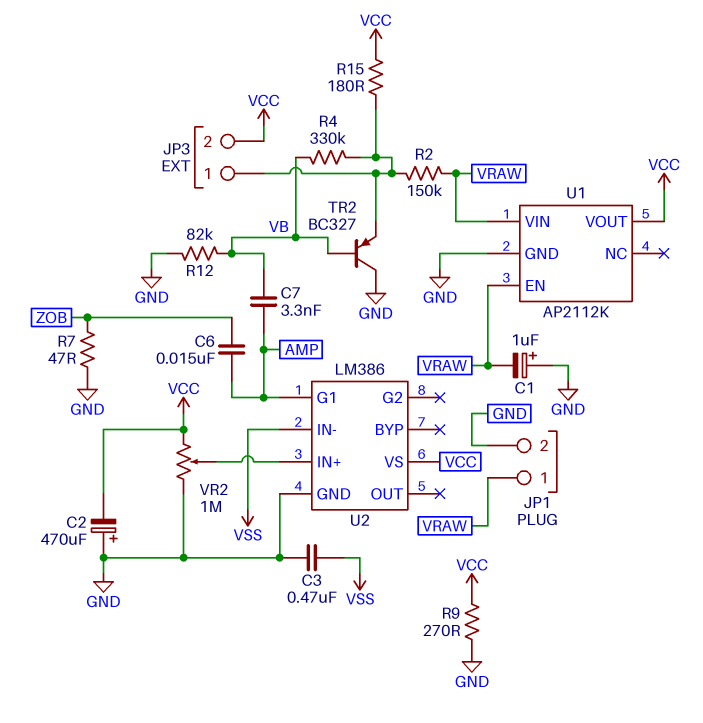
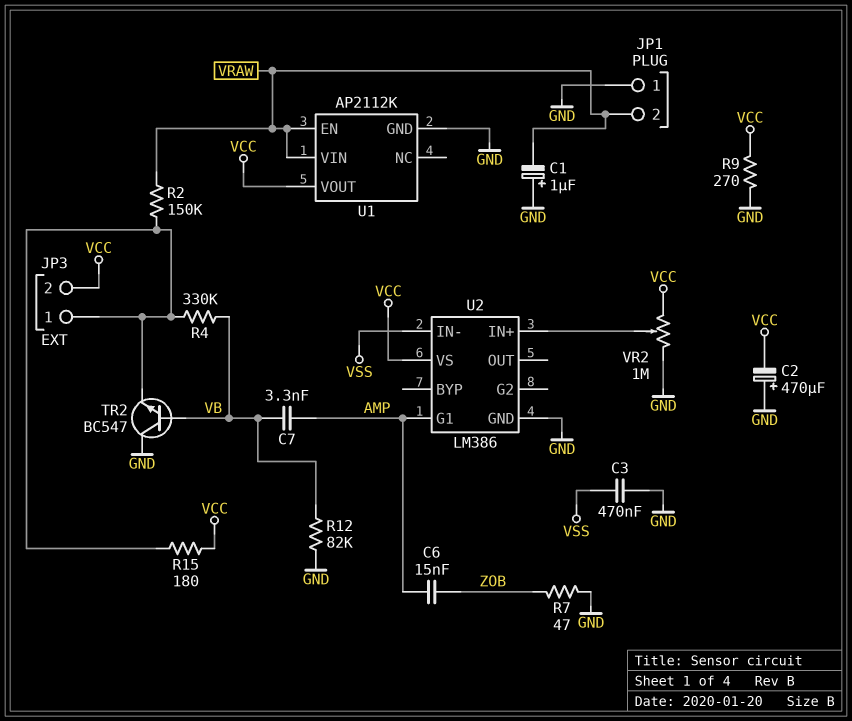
JP1 pin 1: VRAW -> GND
JP1 pin 2: GND -> VRAW
TR2: PNP BC327 (B VB, C GND, E JP3/1) -> NPN BC547 (B VB, C GND, E JP3/1)

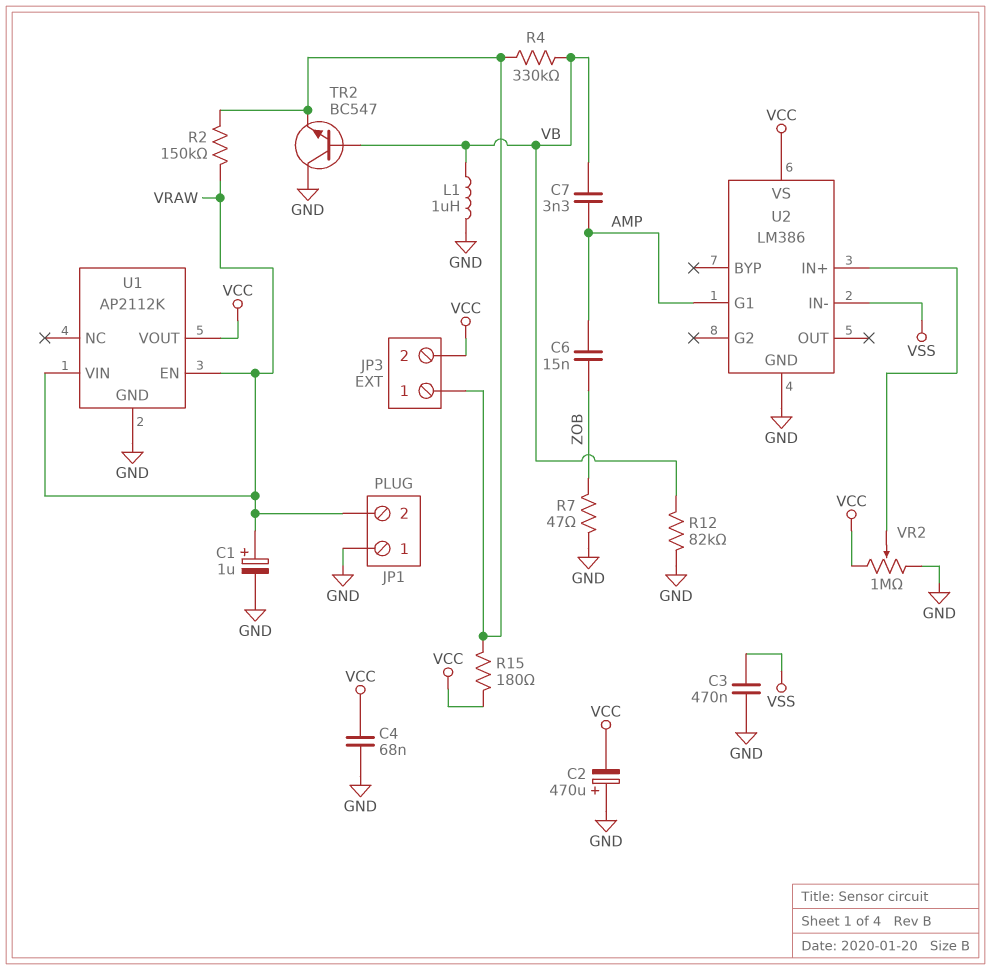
C1: 1uF (plus GND, minus VRAW) -> 1uF (plus VRAW, minus GND)
C4: none -> 68nF (GND, VCC)
L1: none -> 1uH (GND, VB)
R9: 270 (GND, VCC) -> none

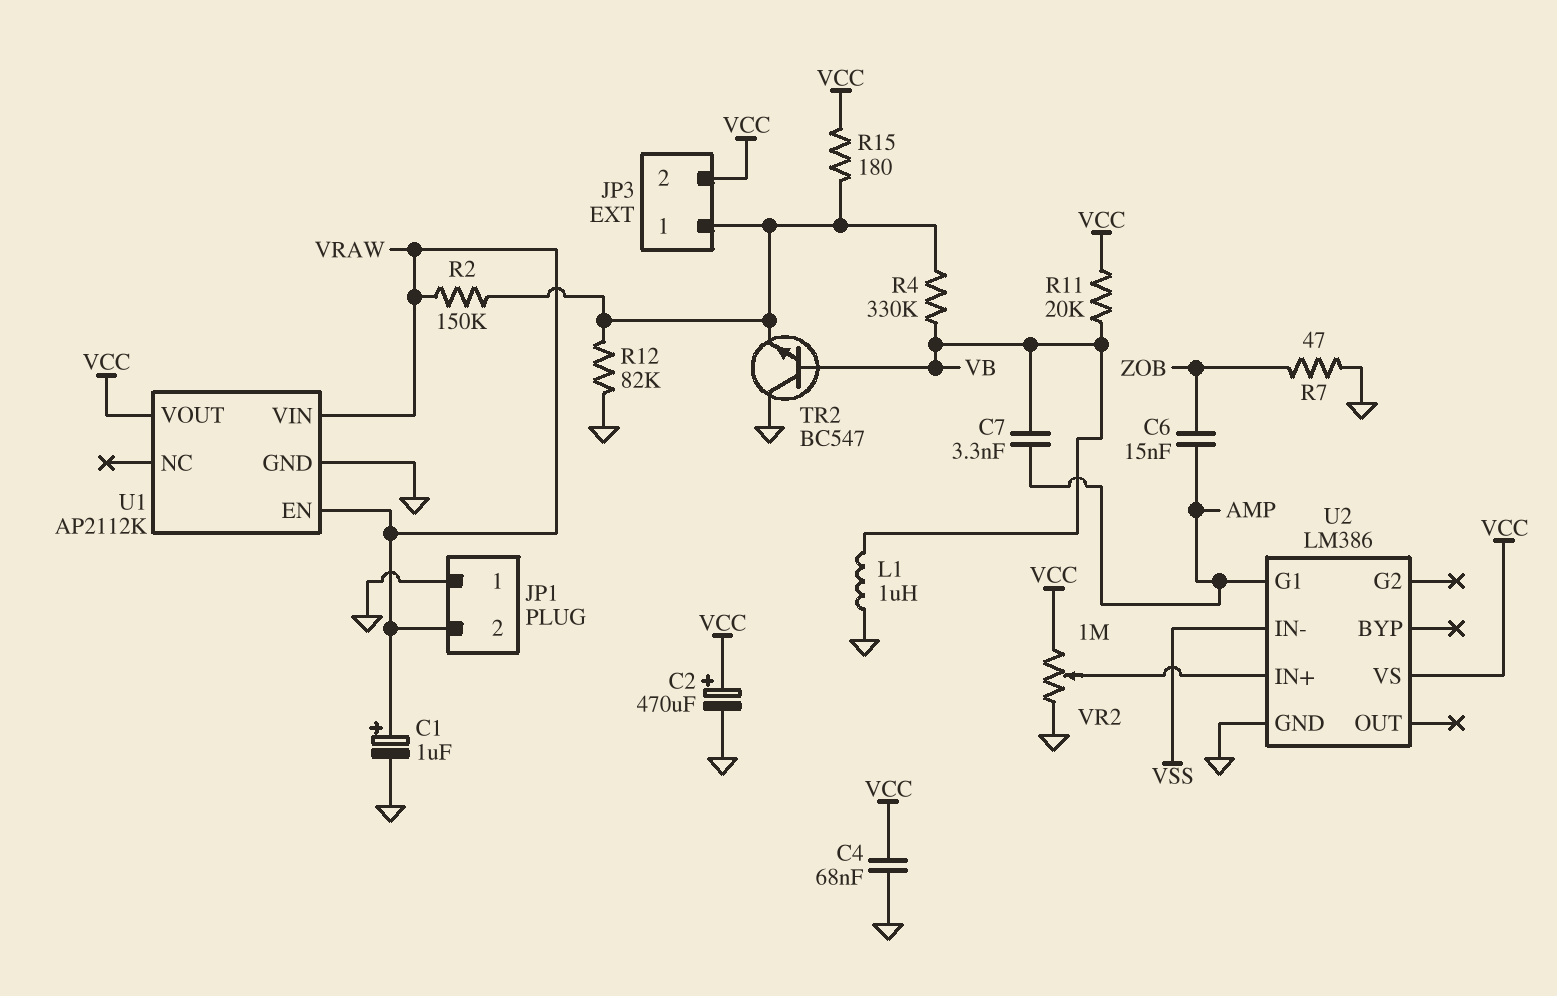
C2: 470uF (plus GND, minus VCC) -> 470uF (plus VCC, minus GND)
C3: 470nF (GND, VSS) -> none
R11: none -> 20k (VB, VCC)
R12: 82k (GND, VB) -> 82k (GND, JP3/1)

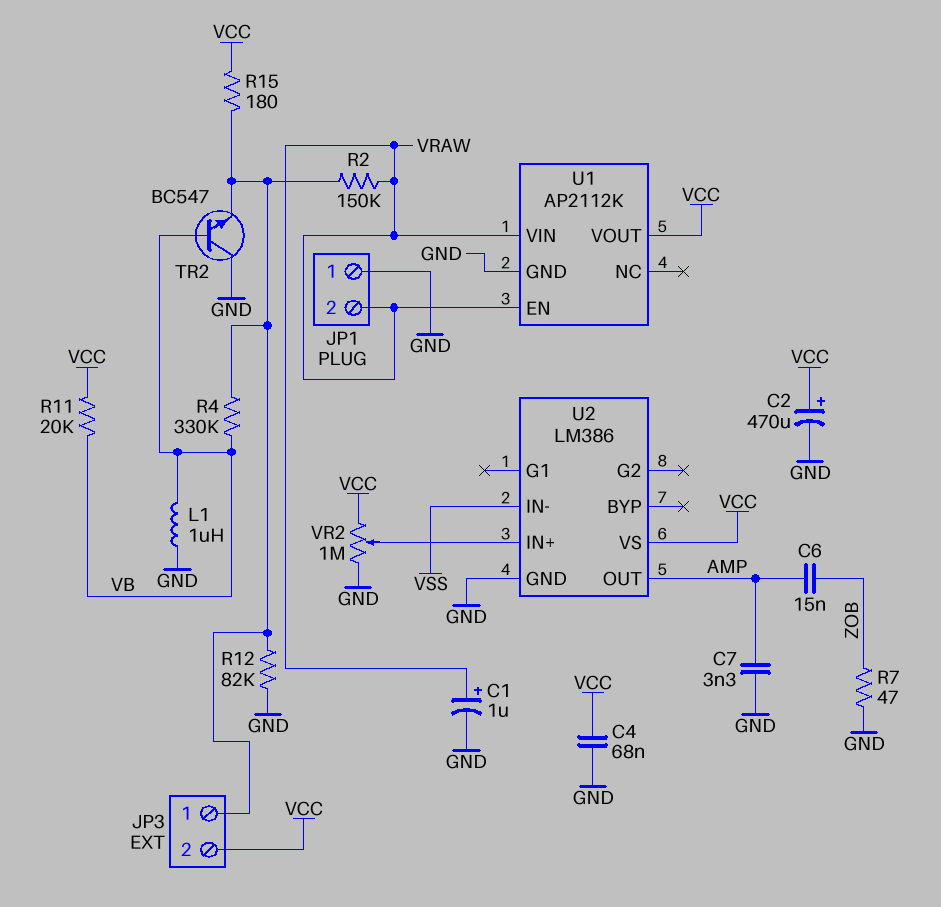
C7: 3.3nF (AMP, VB) -> 3.3nF (AMP, GND)
U2 pin G1: AMP -> none
U2 pin OUT: none -> AMP

